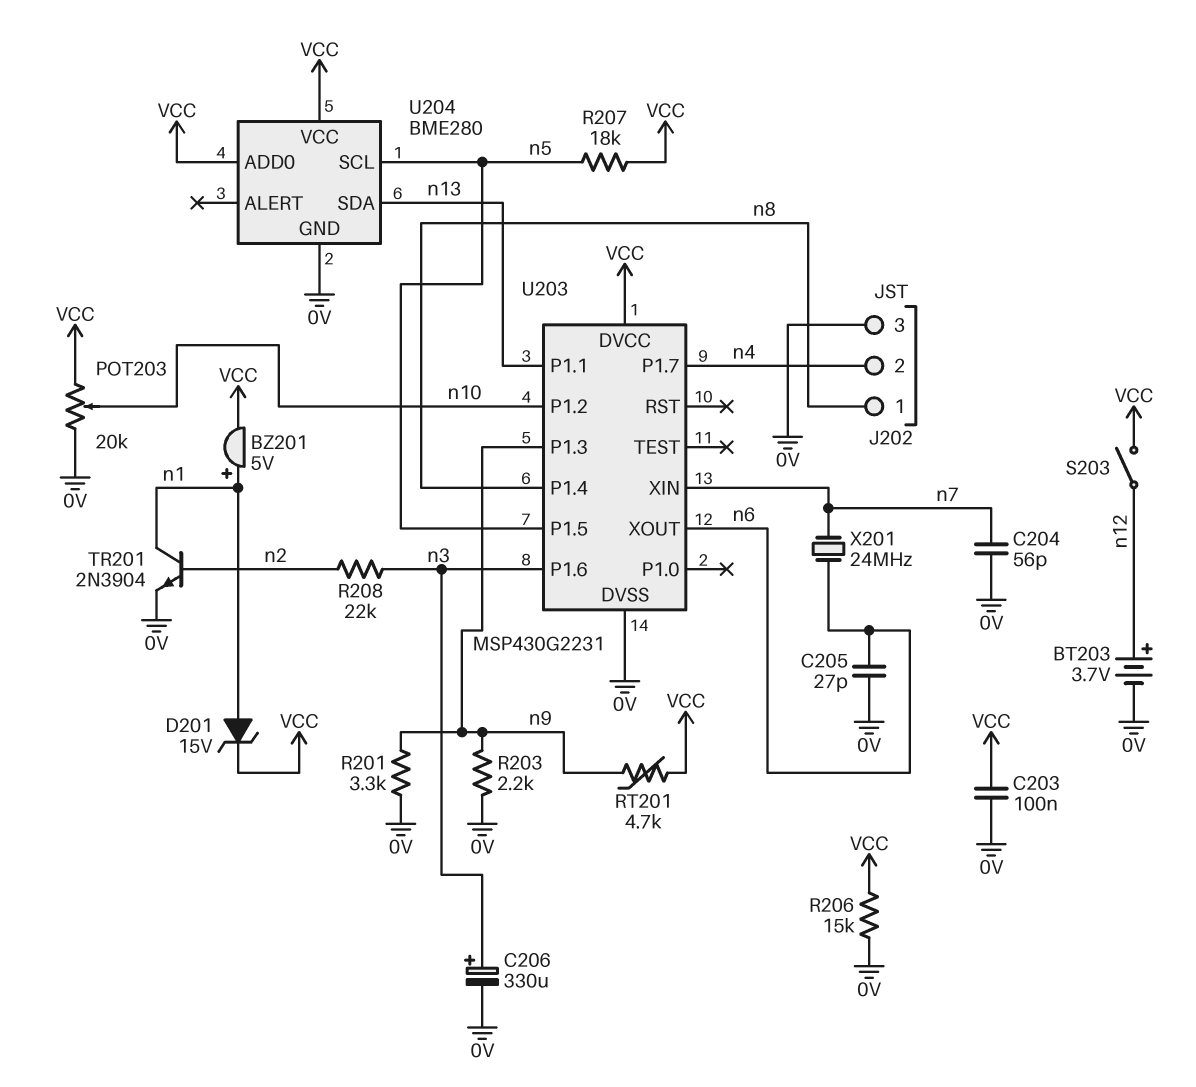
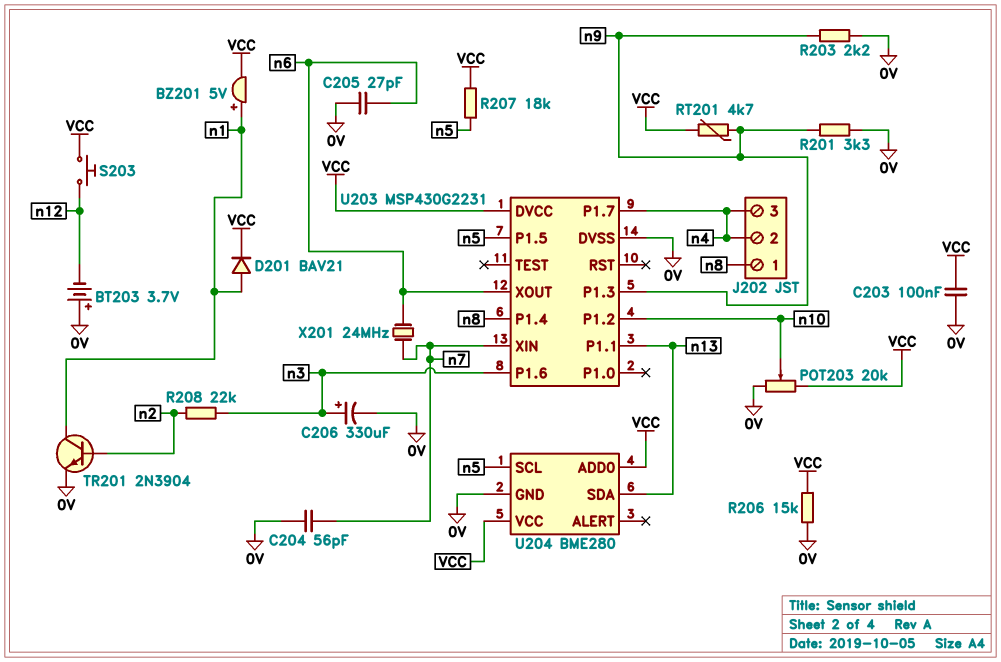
BT203: 3.7V (plus n12, minus 0V) -> 3.7V (plus 0V, minus n12)
D201: zener 15V (A n1, K VCC) -> diode BAV21 (A n1, K VCC)
J202 pin 3: 0V -> n4
S203: switch (VCC, n12) -> button (VCC, n12)

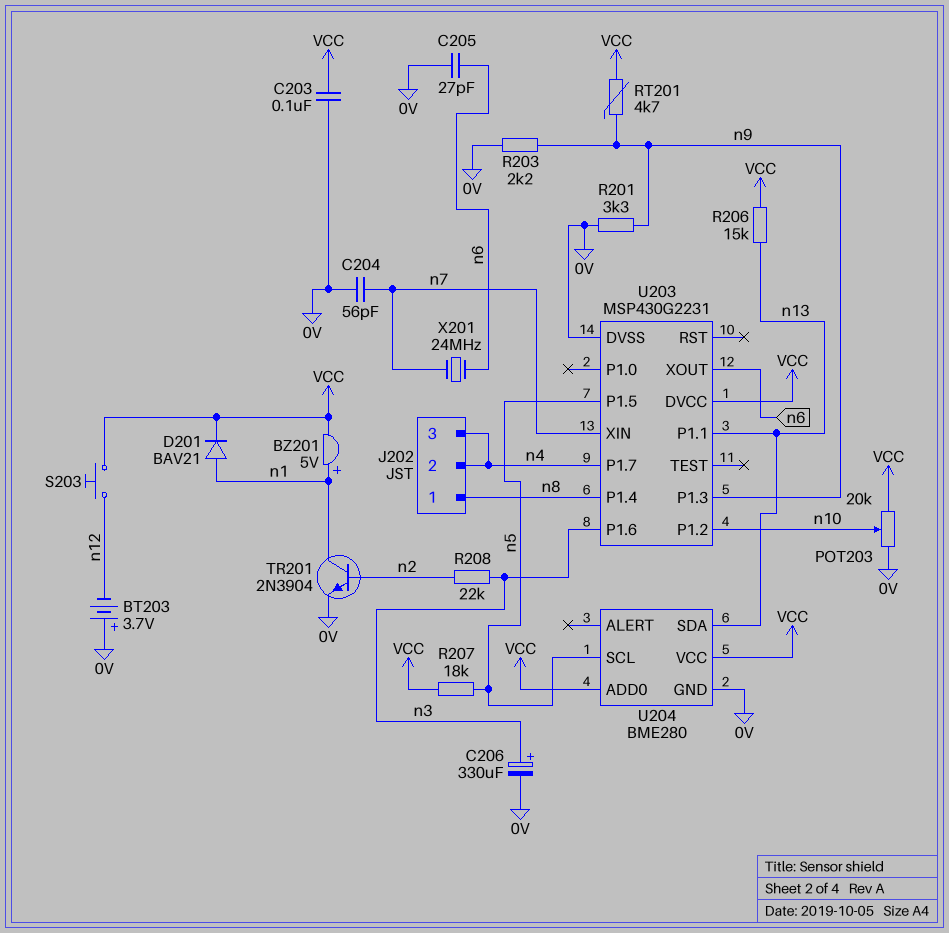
R206: 15k (0V, VCC) -> 15k (VCC, n13)

